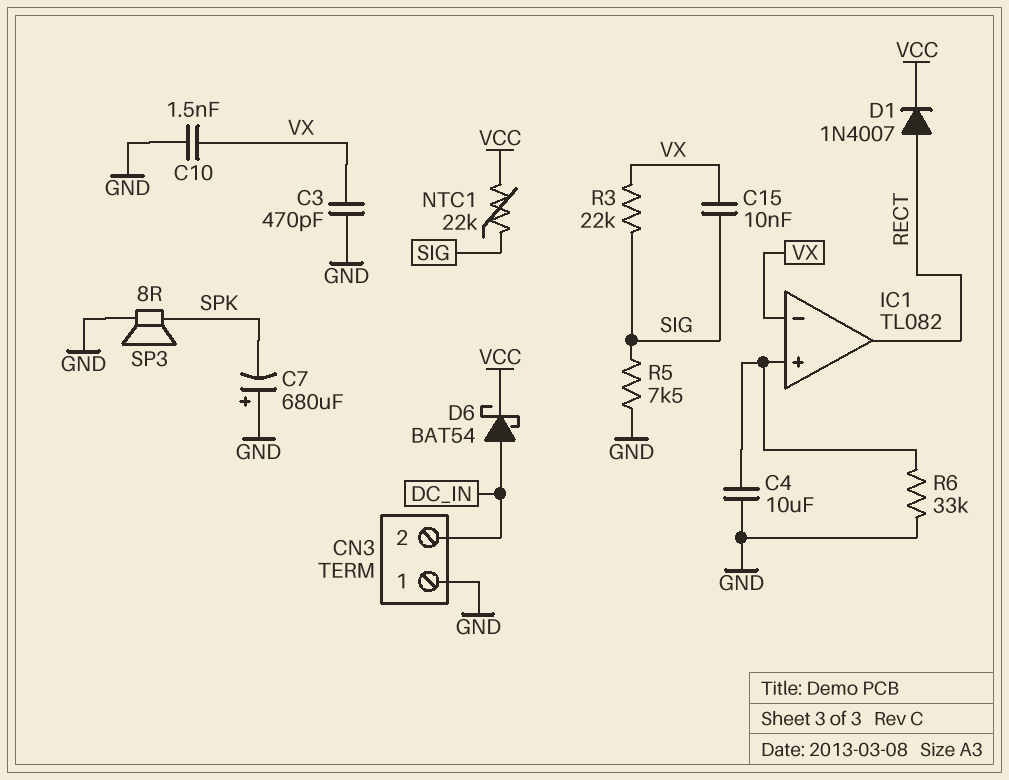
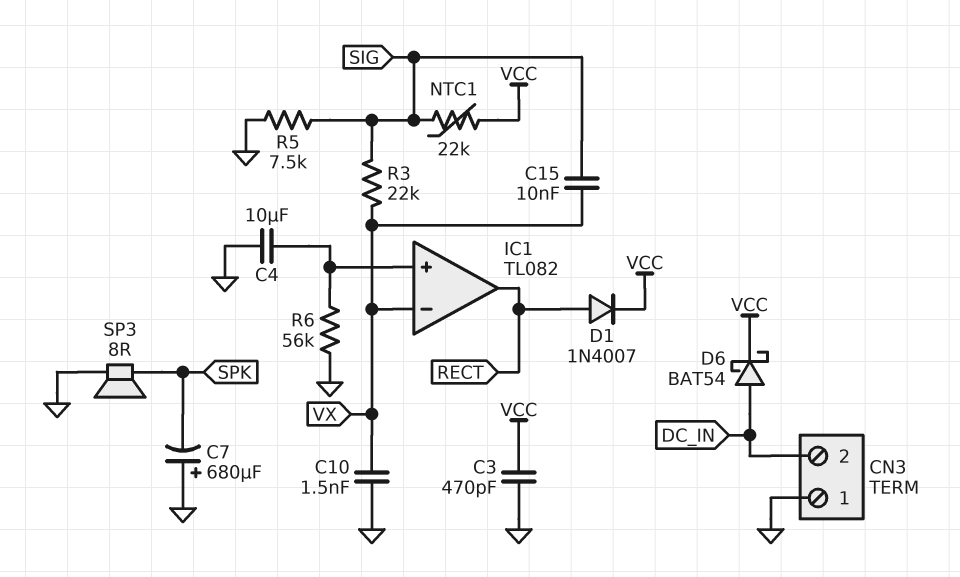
C3: 470pF (GND, VX) -> 470pF (GND, VCC)
R6: 33k (GND, IC1/in+) -> 56k (GND, IC1/in+)

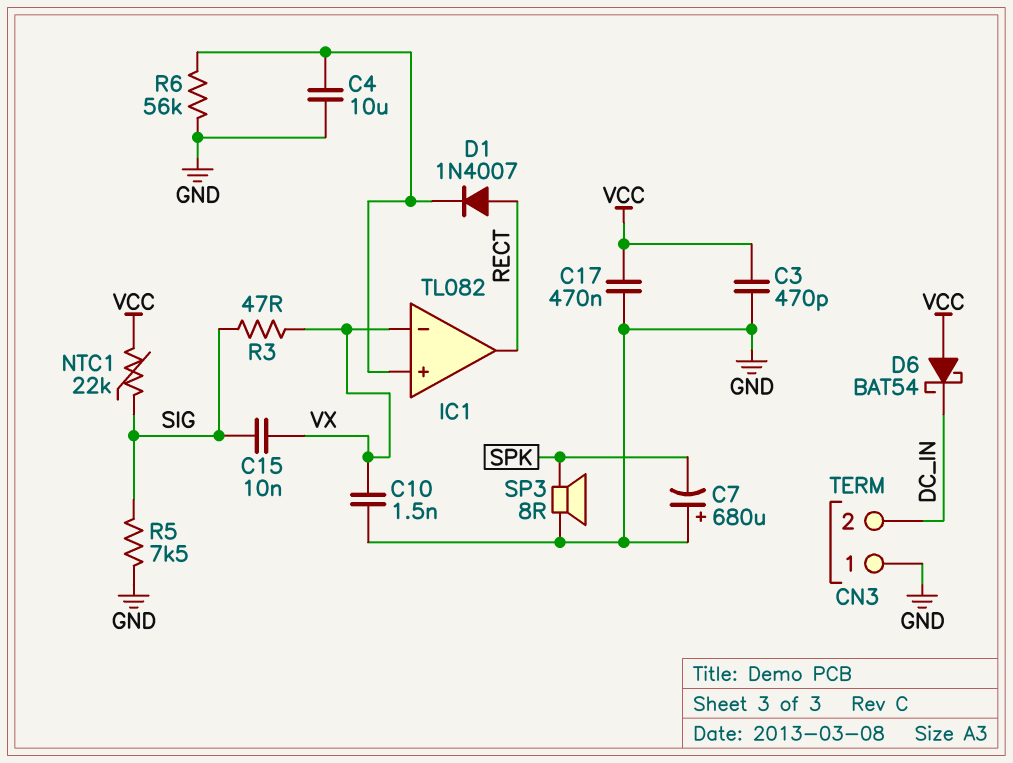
C17: none -> 470nF (GND, VCC)
D1: diode 1N4007 (A RECT, K VCC) -> diode 1N4007 (A RECT, K IC1/in+)
D6: schottky BAT54 (A DC_IN, K VCC) -> schottky BAT54 (A VCC, K DC_IN)
R3: 22k (SIG, VX) -> 47 (SIG, VX)

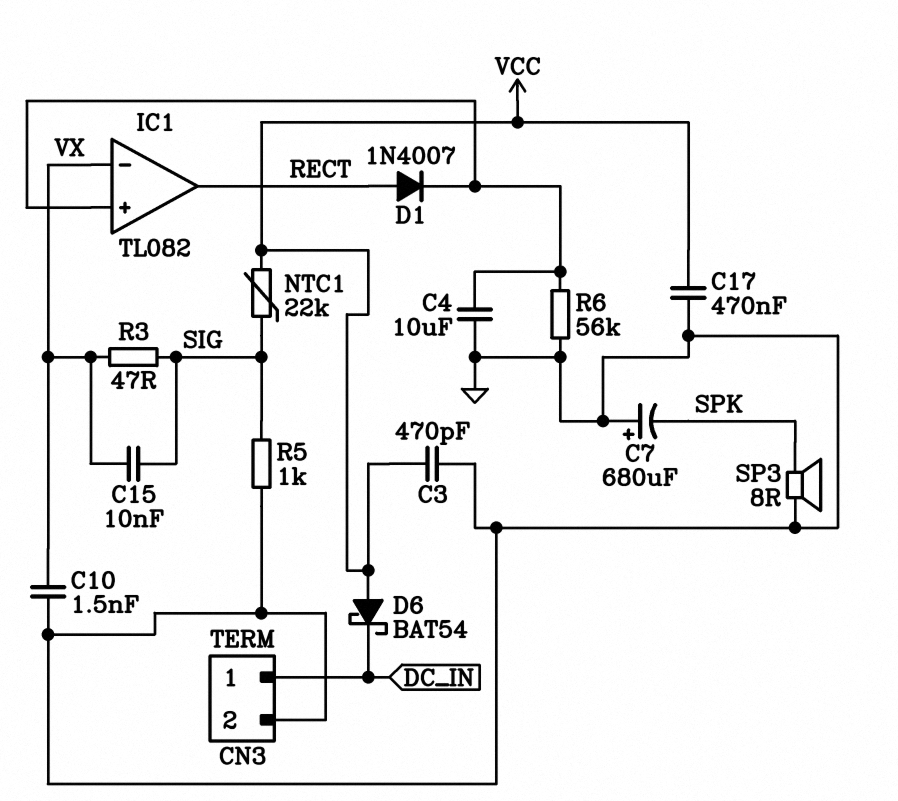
CN3 pin 1: GND -> DC_IN
CN3 pin 2: DC_IN -> GND
R5: 7.5k (GND, SIG) -> 1k (GND, SIG)

